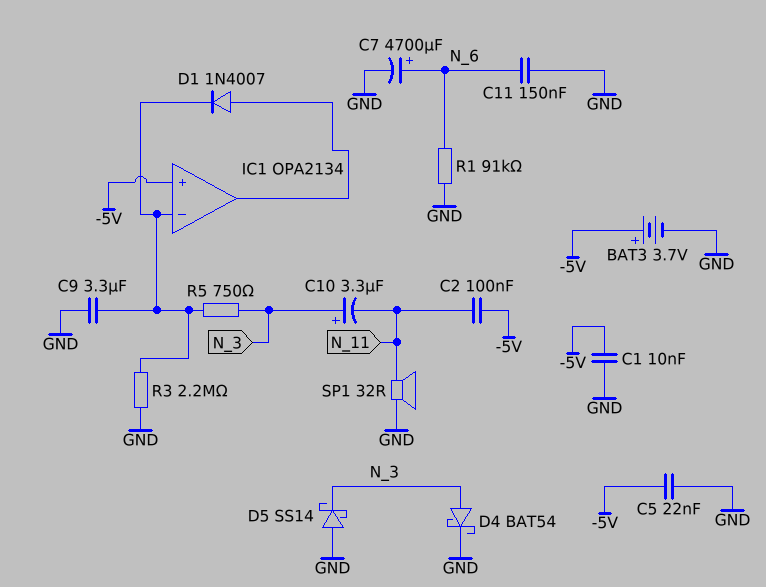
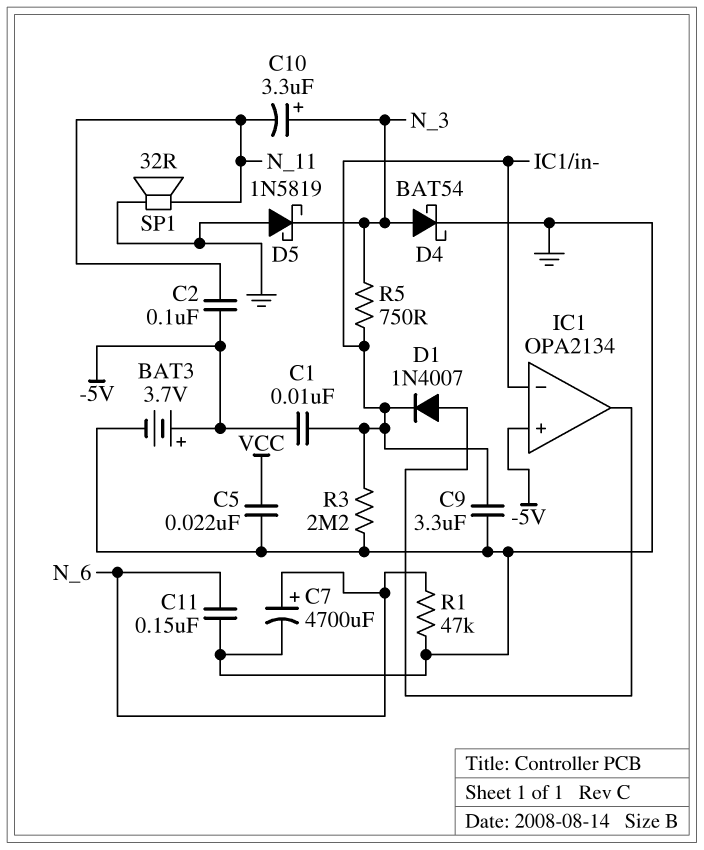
C1: 10nF (-5V, GND) -> 10nF (-5V, IC1/in-)
C5: 22nF (-5V, GND) -> 22nF (GND, VCC)
D5: schottky SS14 (A GND, K N_3) -> schottky 1N5819 (A GND, K N_3)
R1: 91k (GND, N_6) -> 47k (GND, N_6)

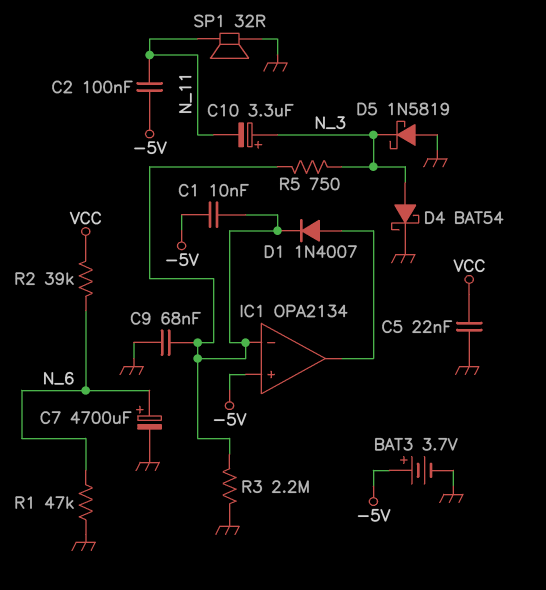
C9: 3.3uF (GND, IC1/in-) -> 68nF (GND, IC1/in-)
C11: 150nF (GND, N_6) -> none
R2: none -> 39k (N_6, VCC)

